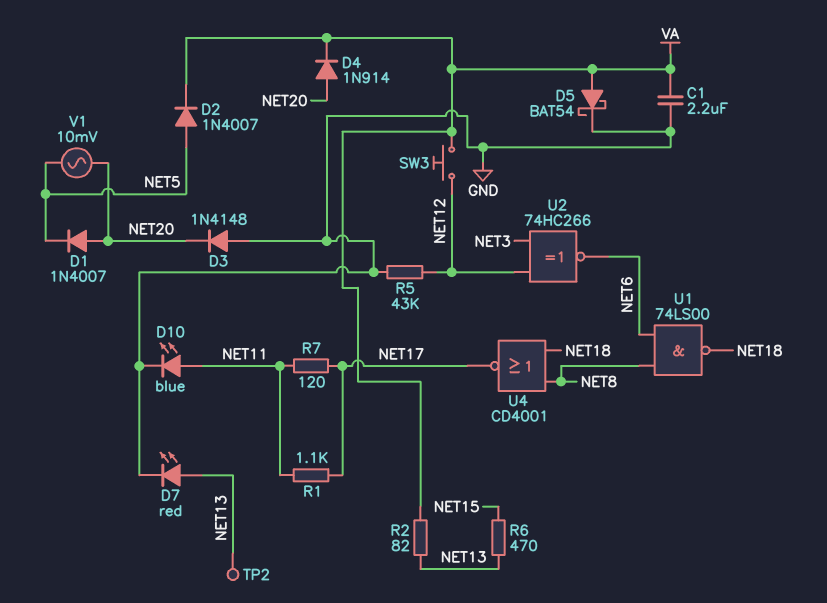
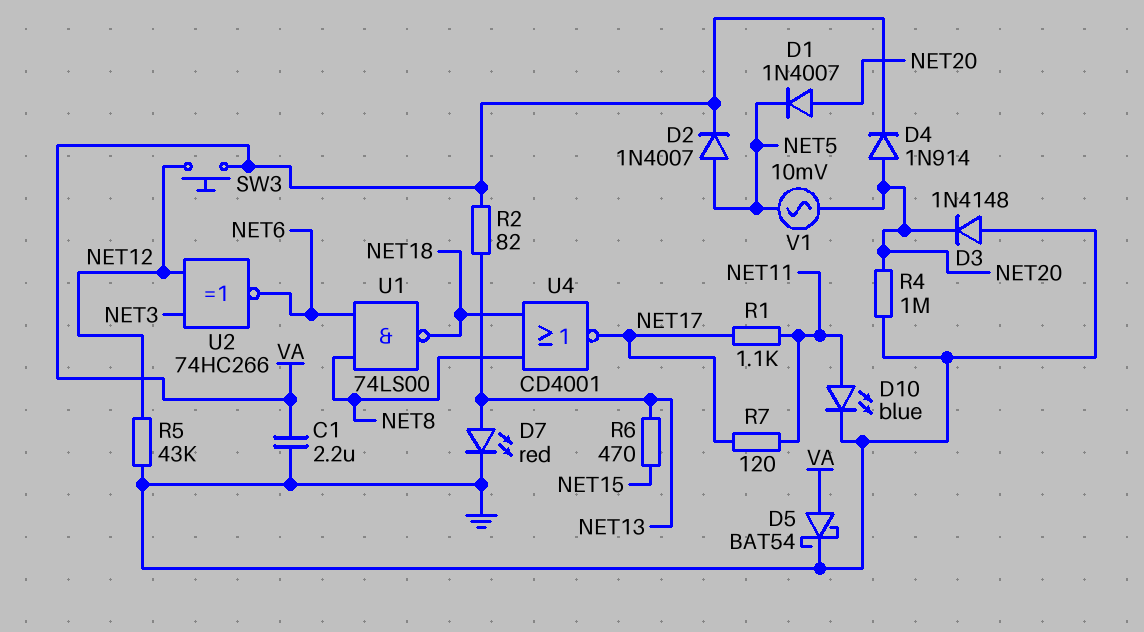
R4: none -> 1M (GND, NET20)
TP2: test point (NET13) -> none

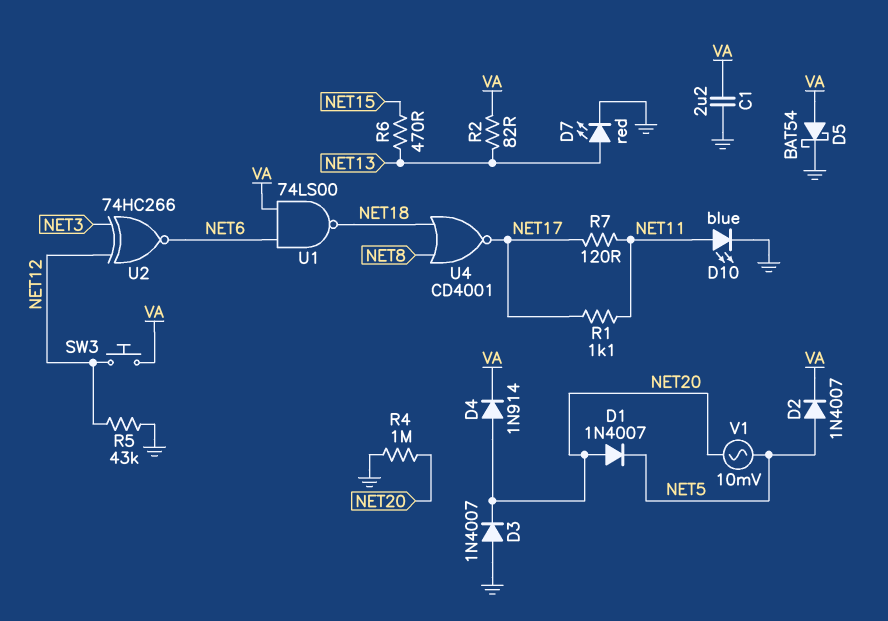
D3: diode 1N4148 (A GND, K NET20) -> diode 1N4007 (A GND, K NET20)
U1: NAND 74LS00 (in NET6, in NET8, out NET18) -> NAND 74LS00 (in NET6, in VA, out NET18)

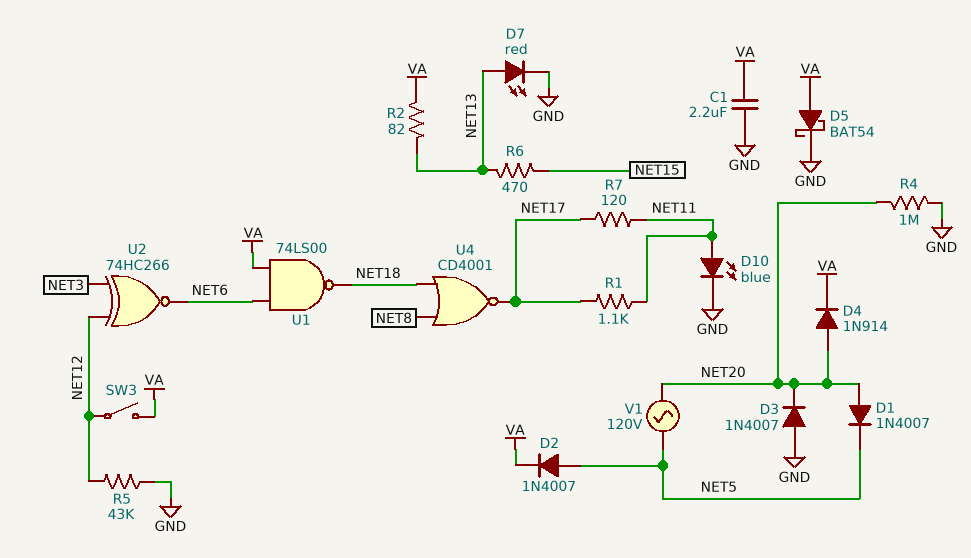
SW3: button (NET12, VA) -> switch (NET12, VA)
V1: AC 10mV (NET5, NET20) -> AC 120V (NET5, NET20)

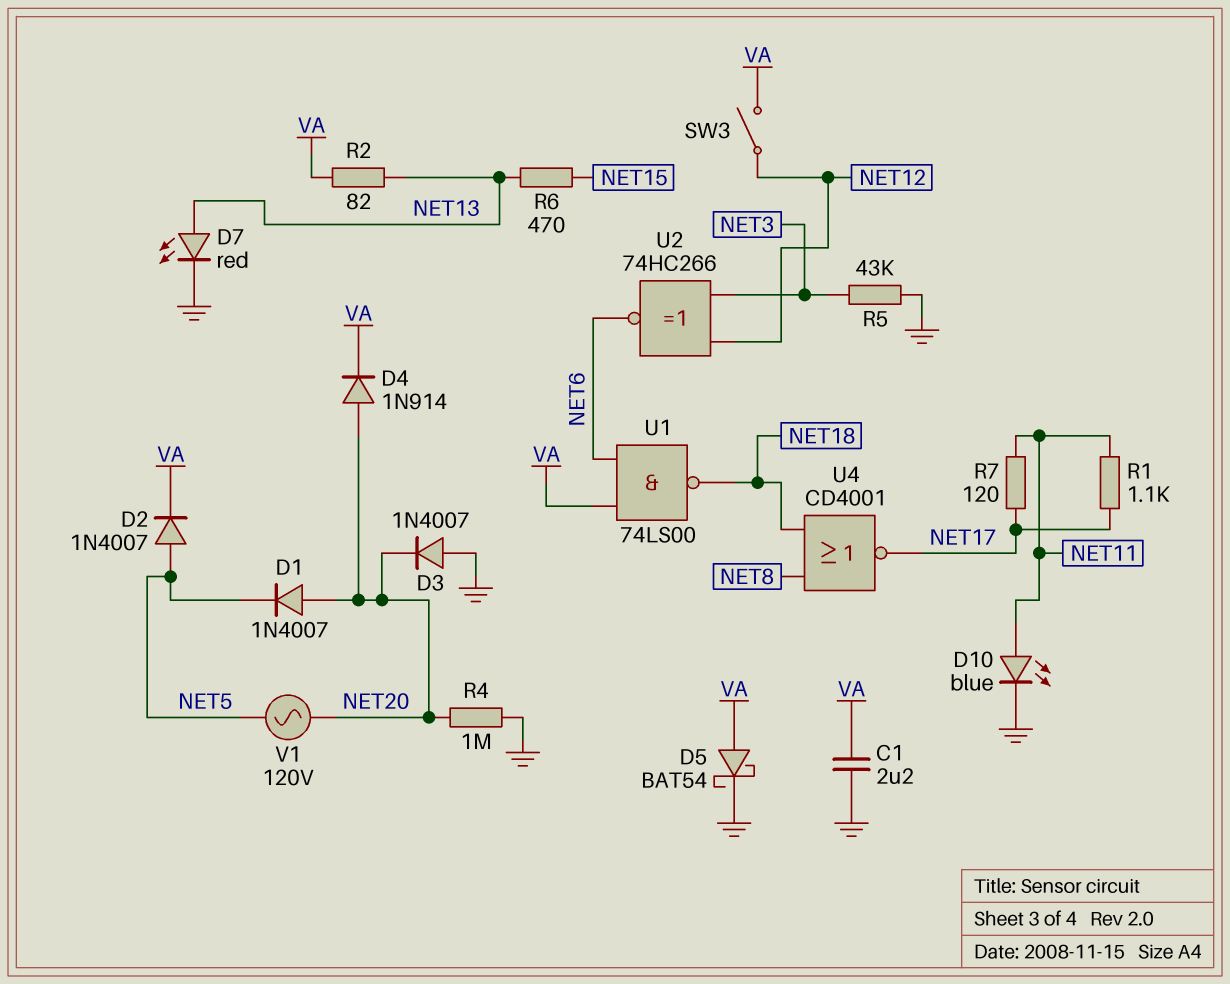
R5: 43k (GND, NET12) -> 43k (GND, NET3)

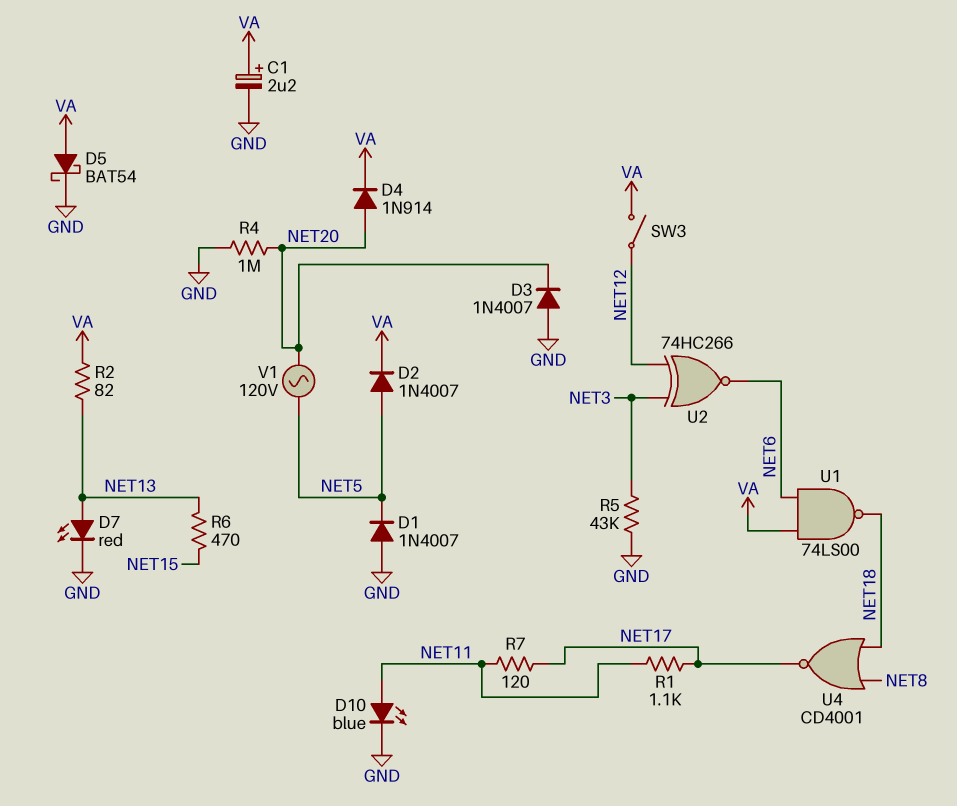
C1: 2.2uF (GND, VA) -> 2.2uF (plus VA, minus GND)
D1: diode 1N4007 (A NET20, K NET5) -> diode 1N4007 (A GND, K NET5)

